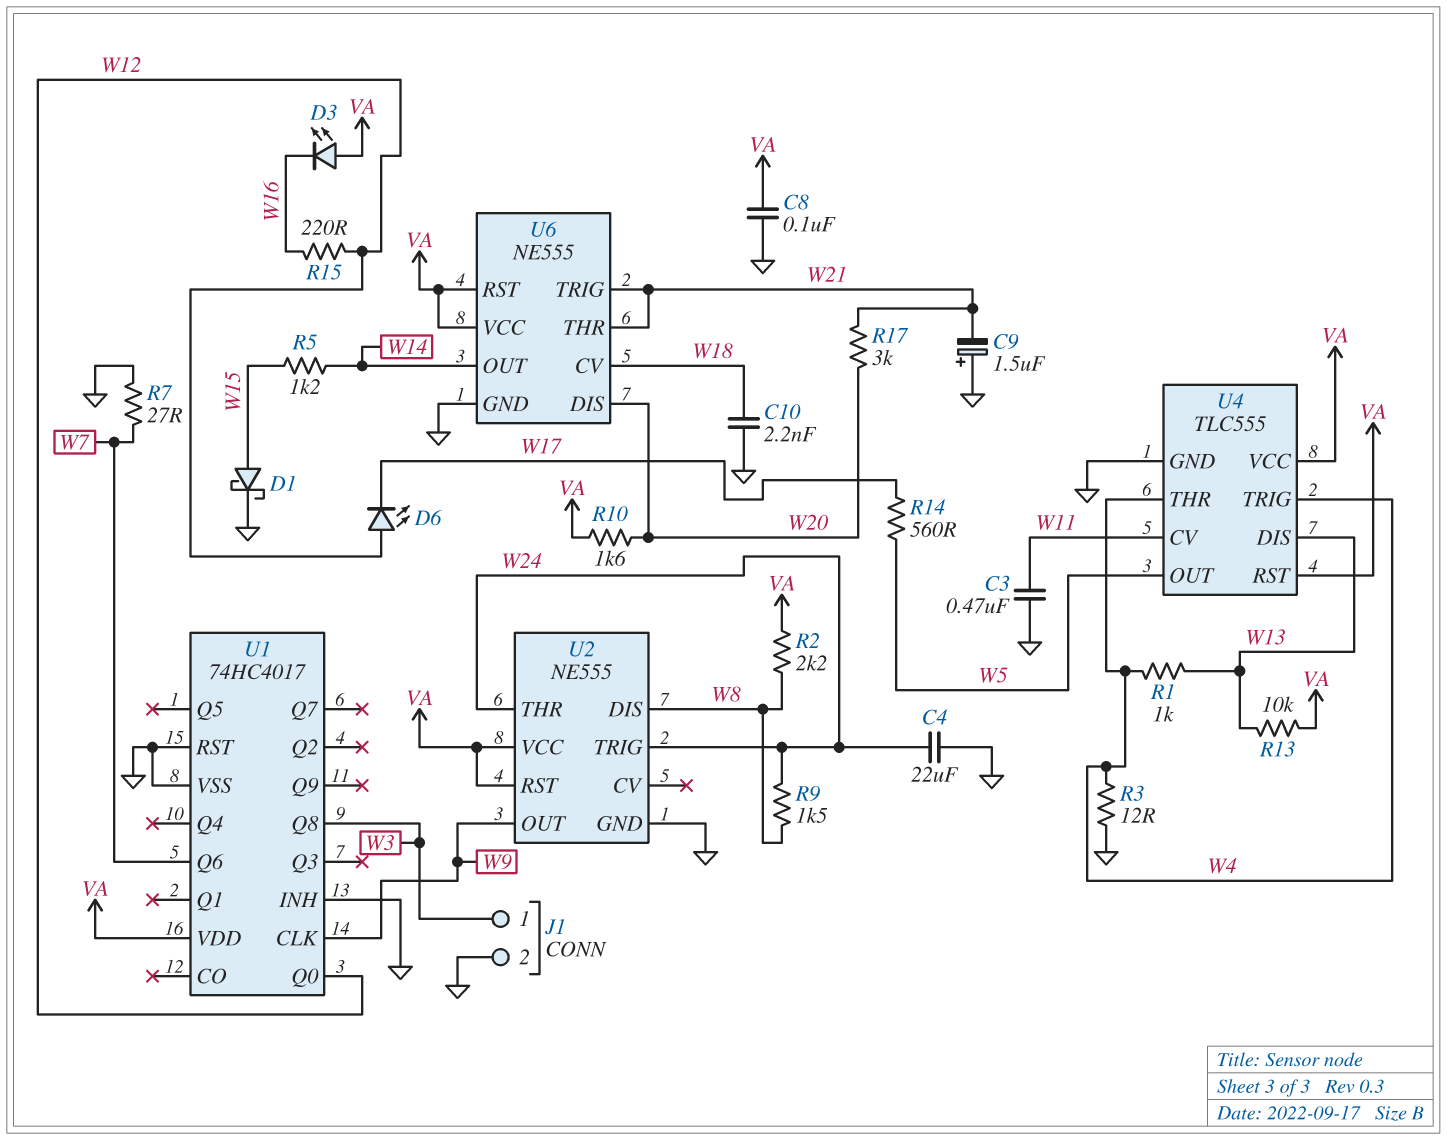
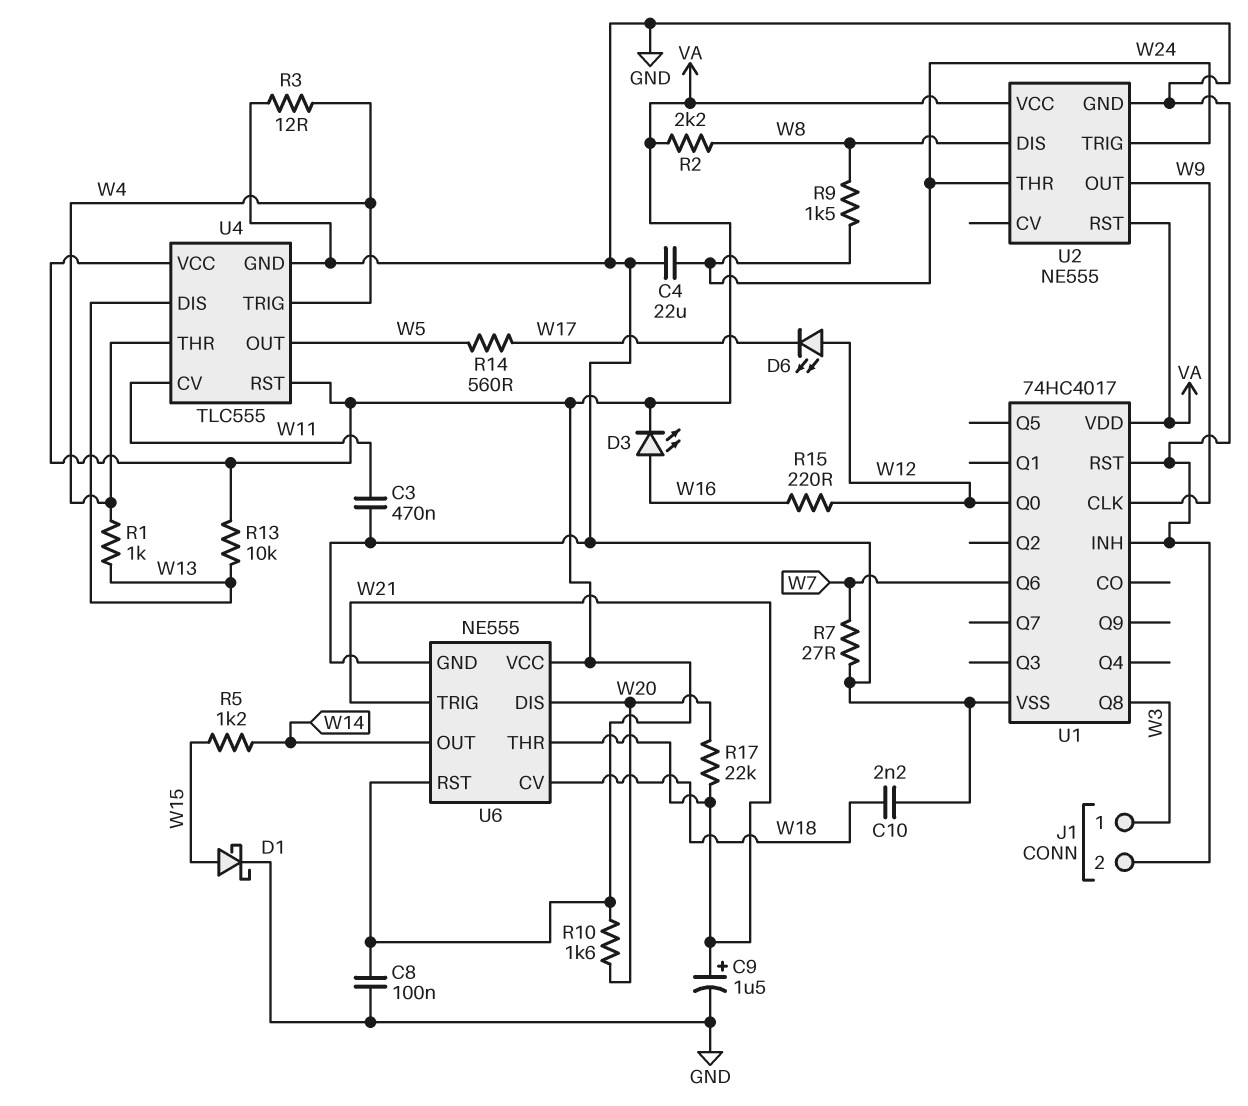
C9: 1.5uF (plus GND, minus W21) -> 1.5uF (plus W21, minus GND)
D3: LED (A VA, K W16) -> LED (A W16, K VA)
R17: 3k (W20, W21) -> 22k (W20, W21)

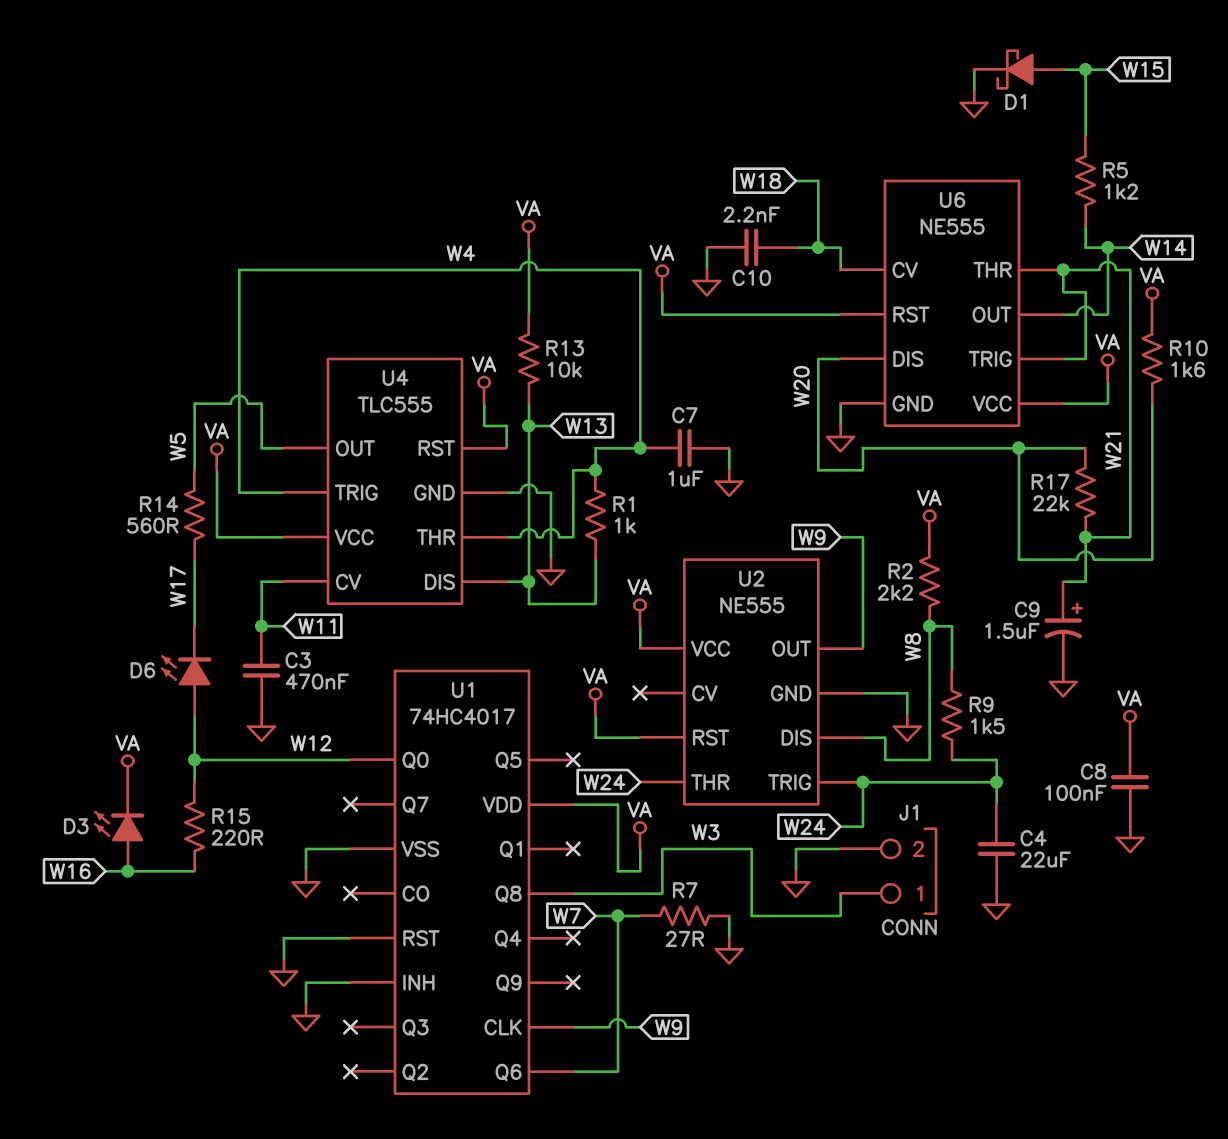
C7: none -> 1uF (GND, W4)
R3: 12 (GND, W4) -> none

